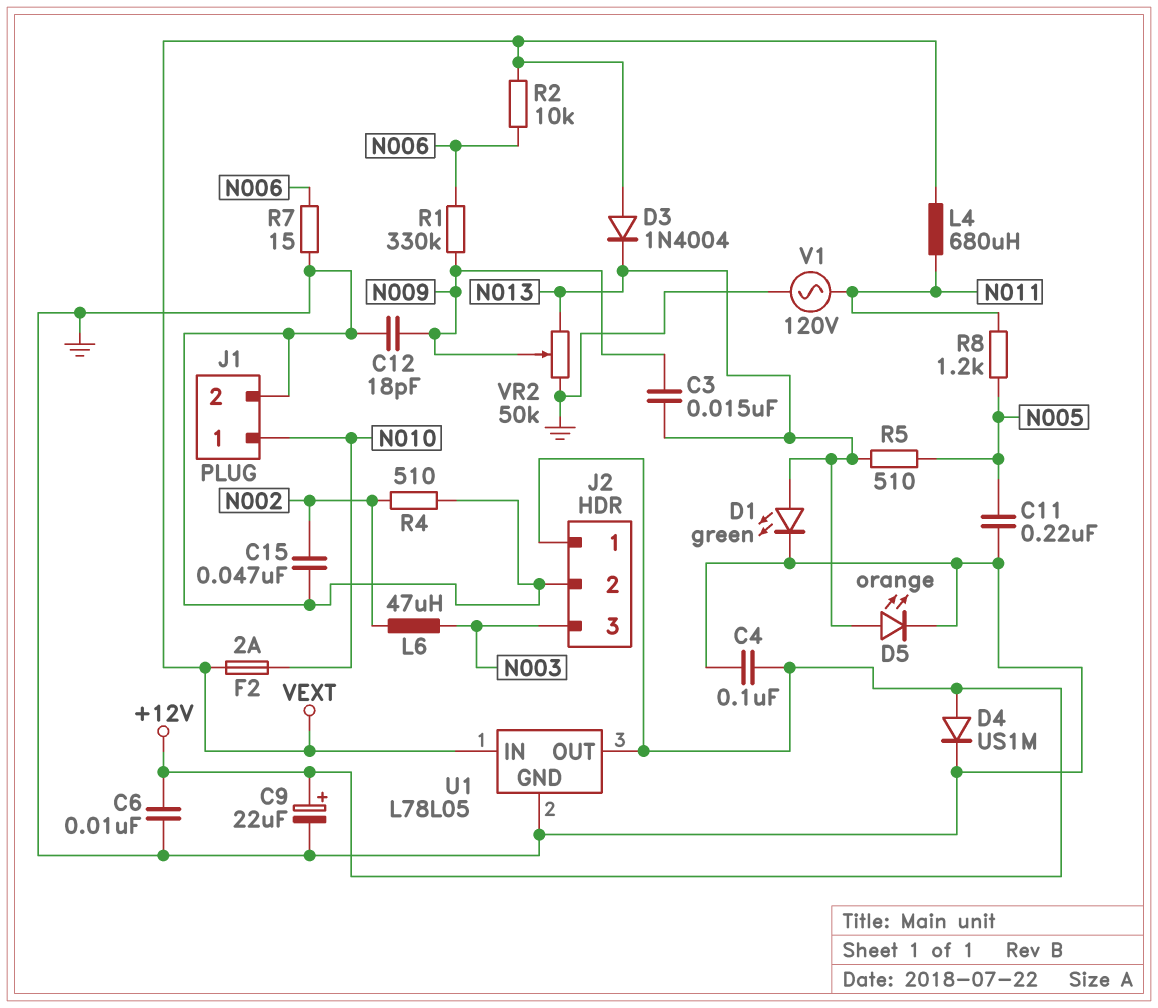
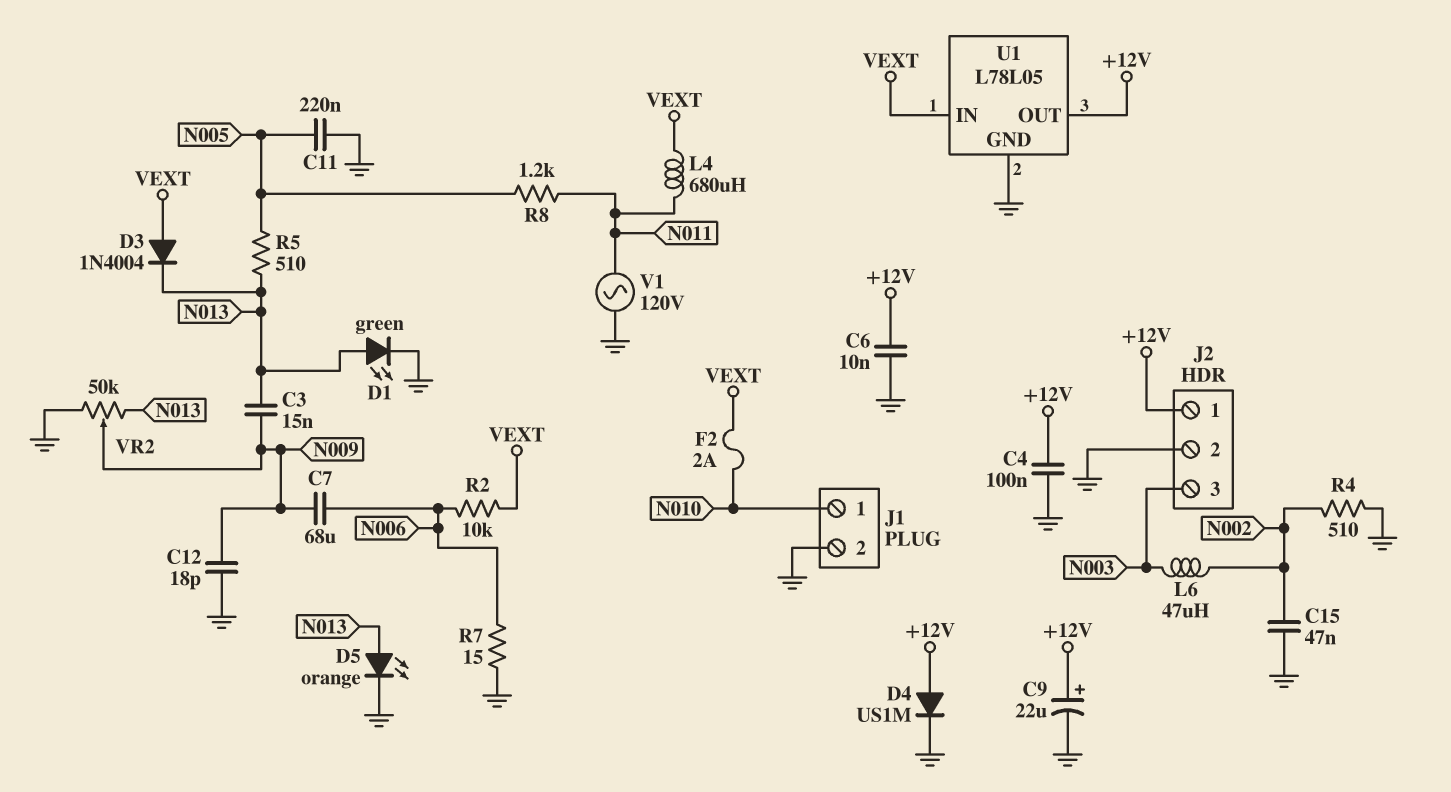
C7: none -> 68uF (N006, N009)
R1: 330k (N006, N009) -> none

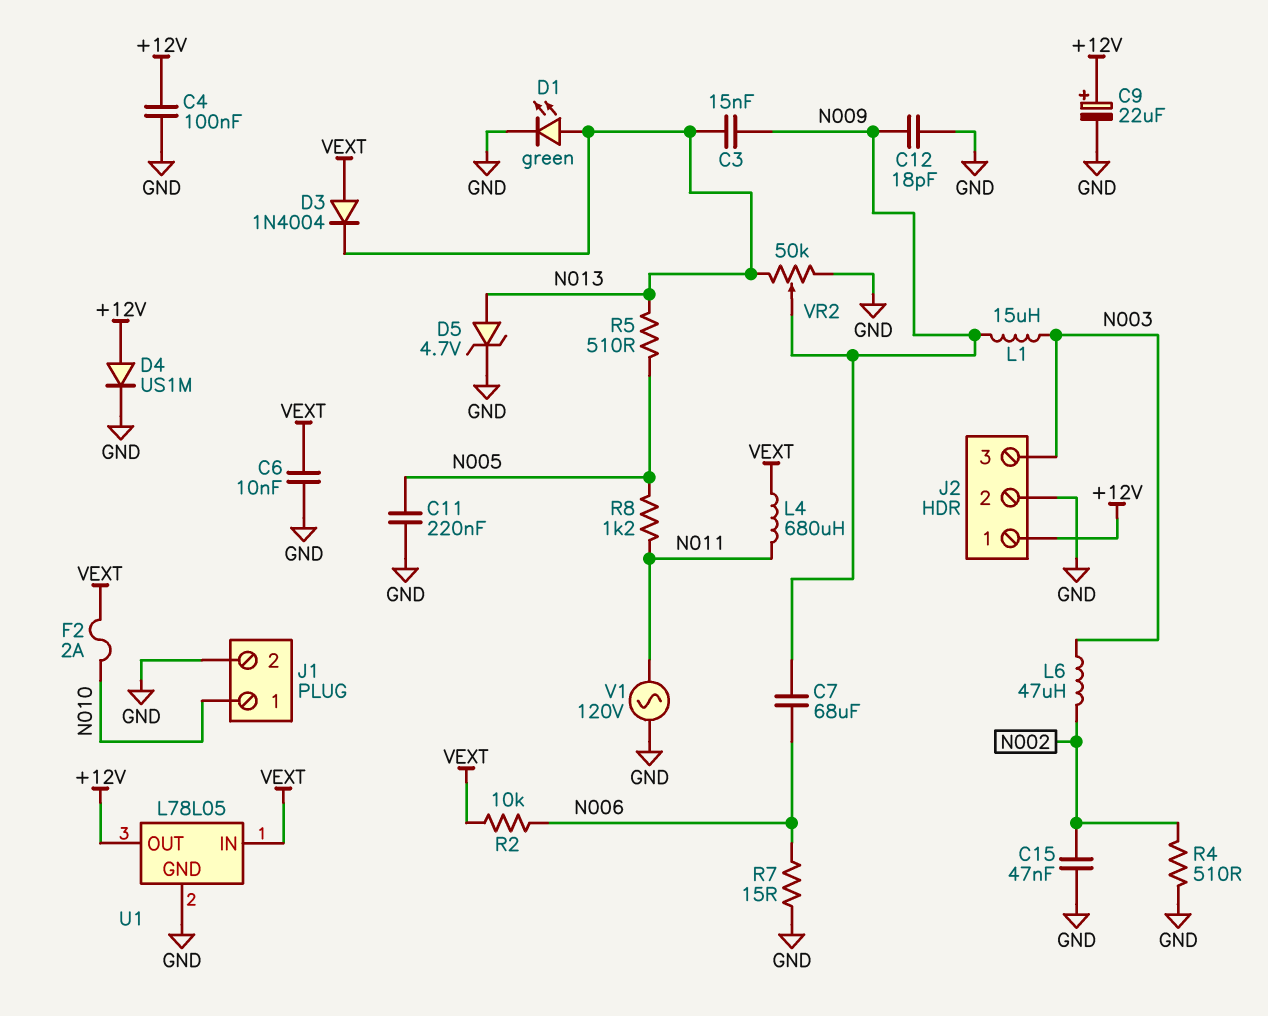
C6: 10nF (+12V, GND) -> 10nF (GND, VEXT)
D5: LED orange (A N013, K GND) -> zener 4.7V (A N013, K GND)
L1: none -> 15uH (N003, N009)

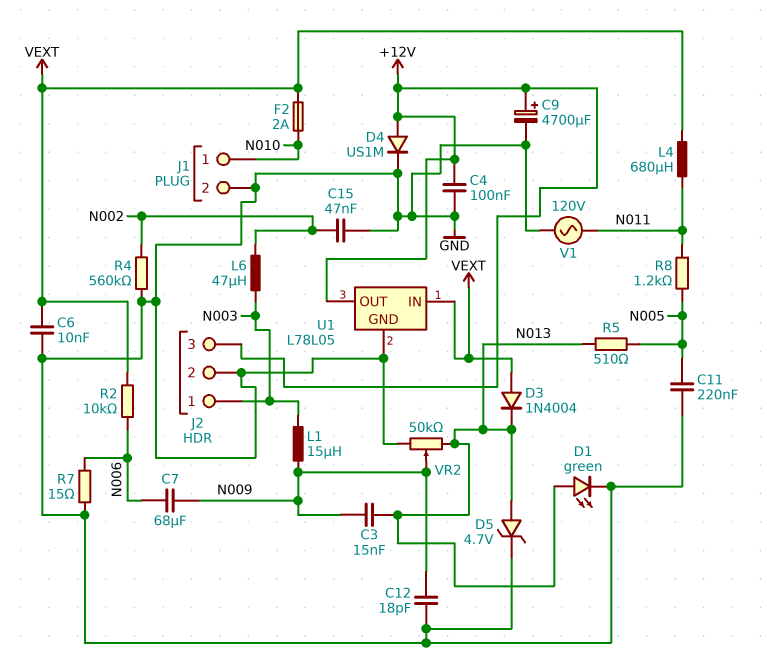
C9: 22uF (plus +12V, minus GND) -> 4700uF (plus +12V, minus GND)
J2 pin 1: +12V -> N003
J2 pin 3: N003 -> +12V
R4: 510 (GND, N002) -> 560k (GND, N002)

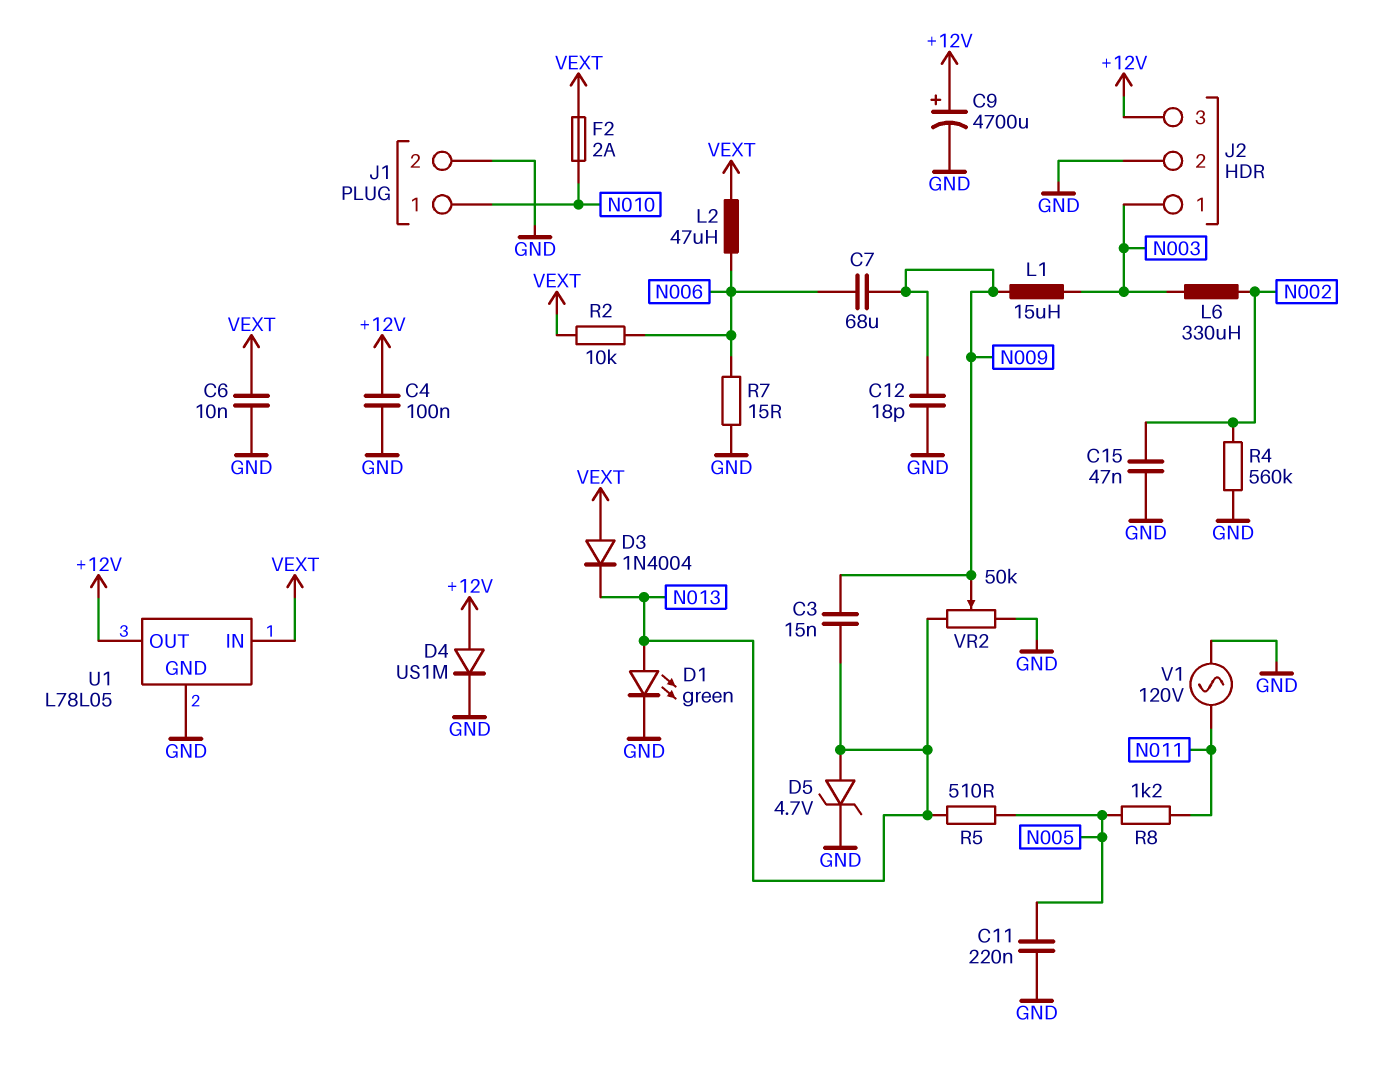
L2: none -> 47uH (N006, VEXT)
L4: 680uH (N011, VEXT) -> none
L6: 47uH (N002, N003) -> 330uH (N002, N003)

